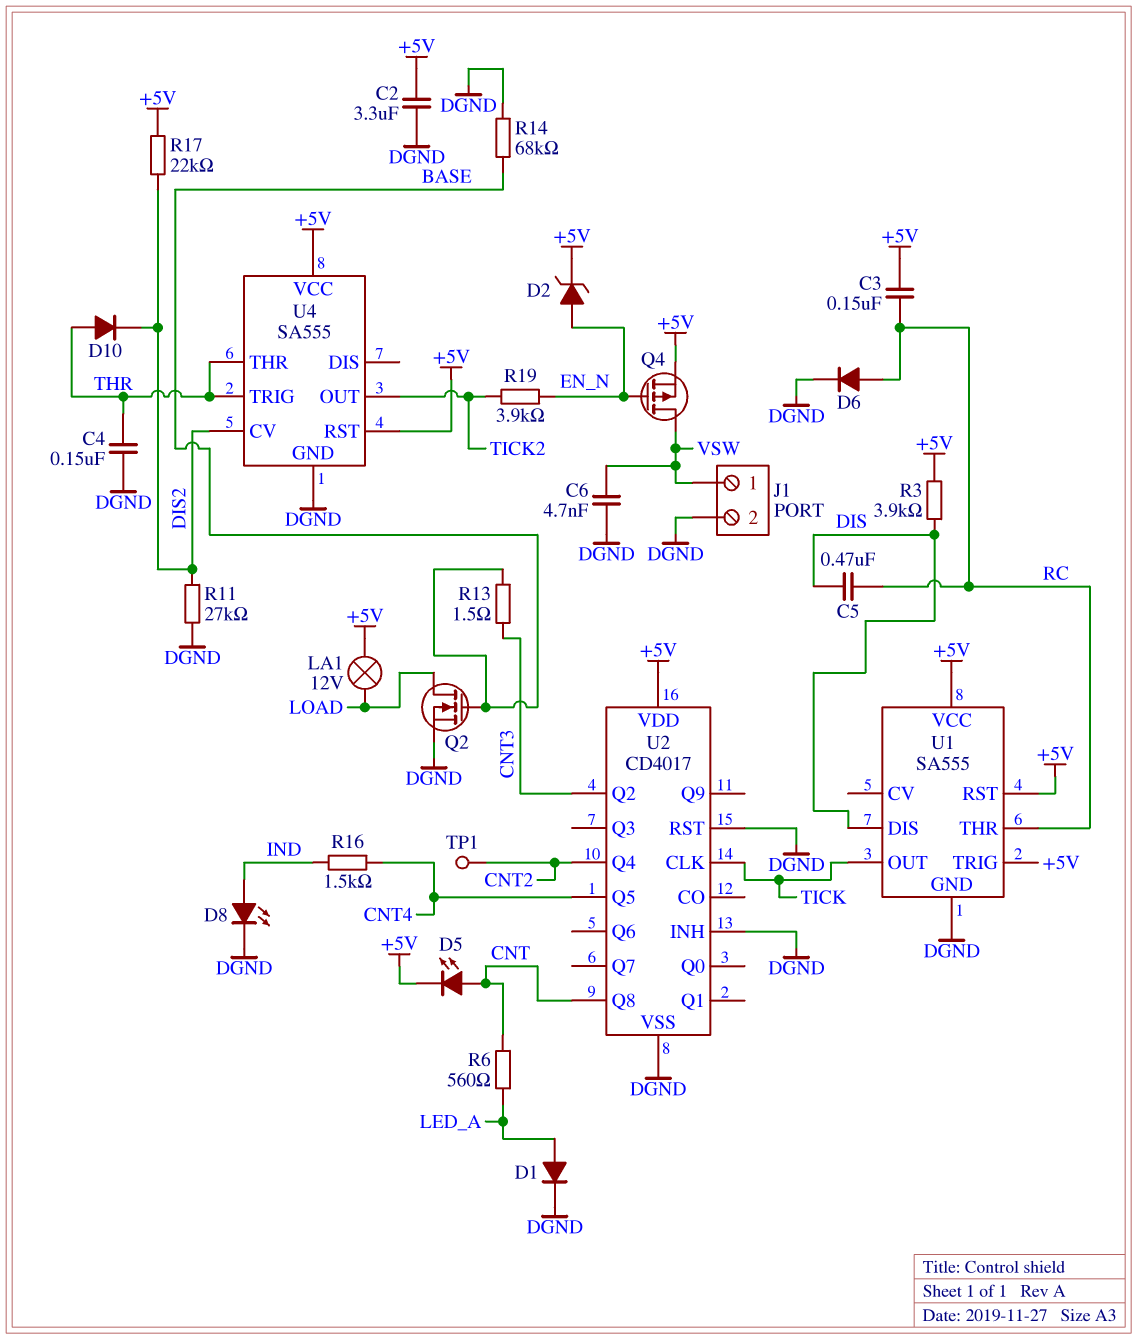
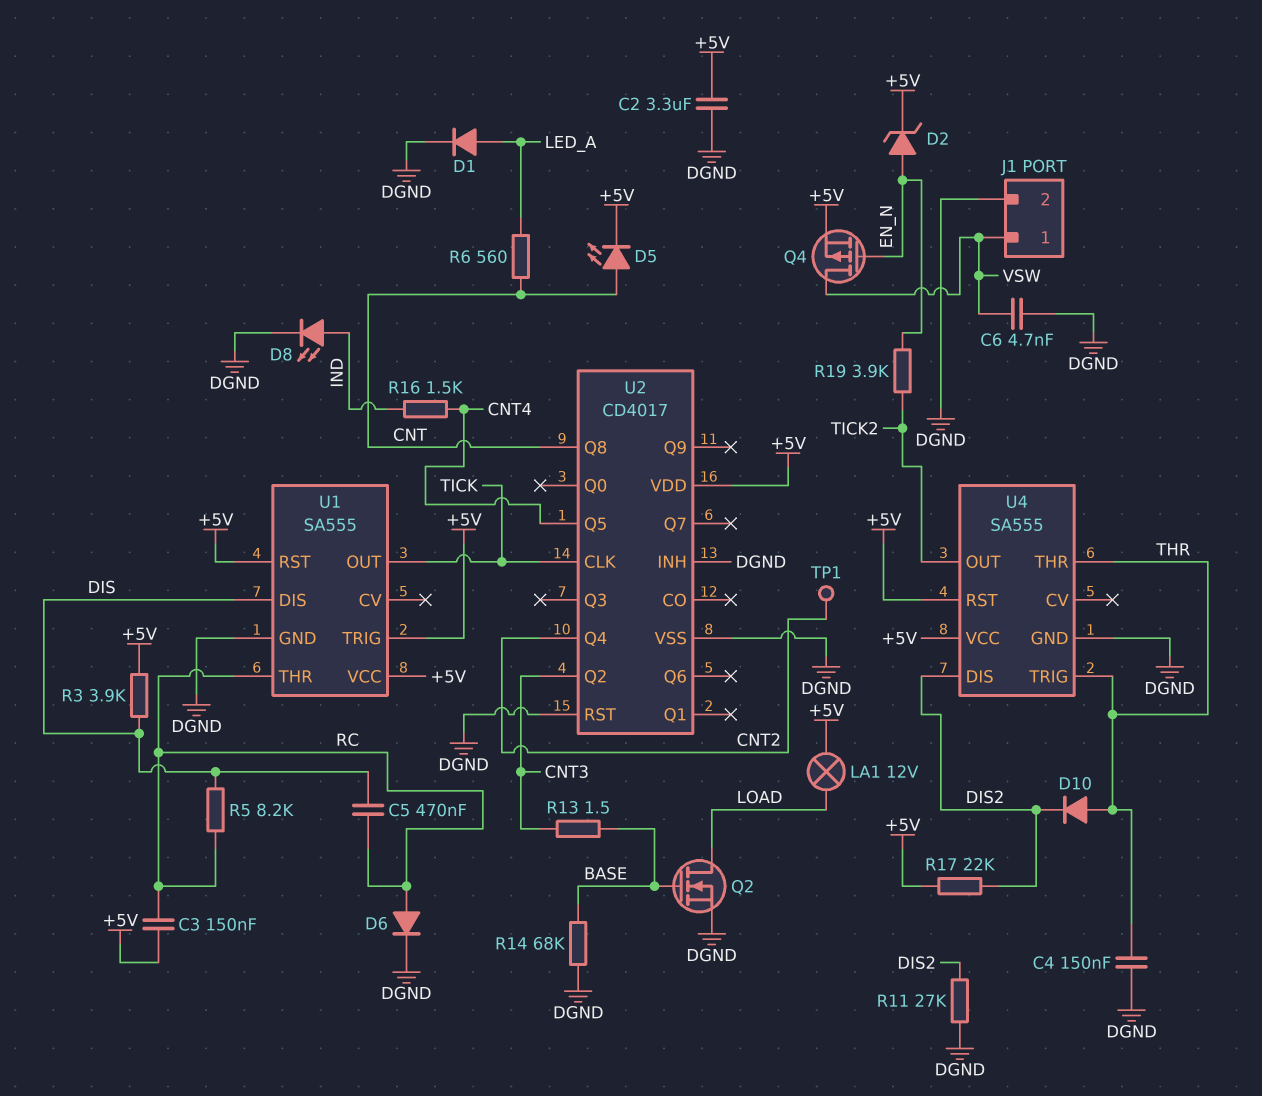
R5: none -> 8.2k (DIS, RC)
U4 pin CV: DIS2 -> none
U4 pin DIS: none -> DIS2

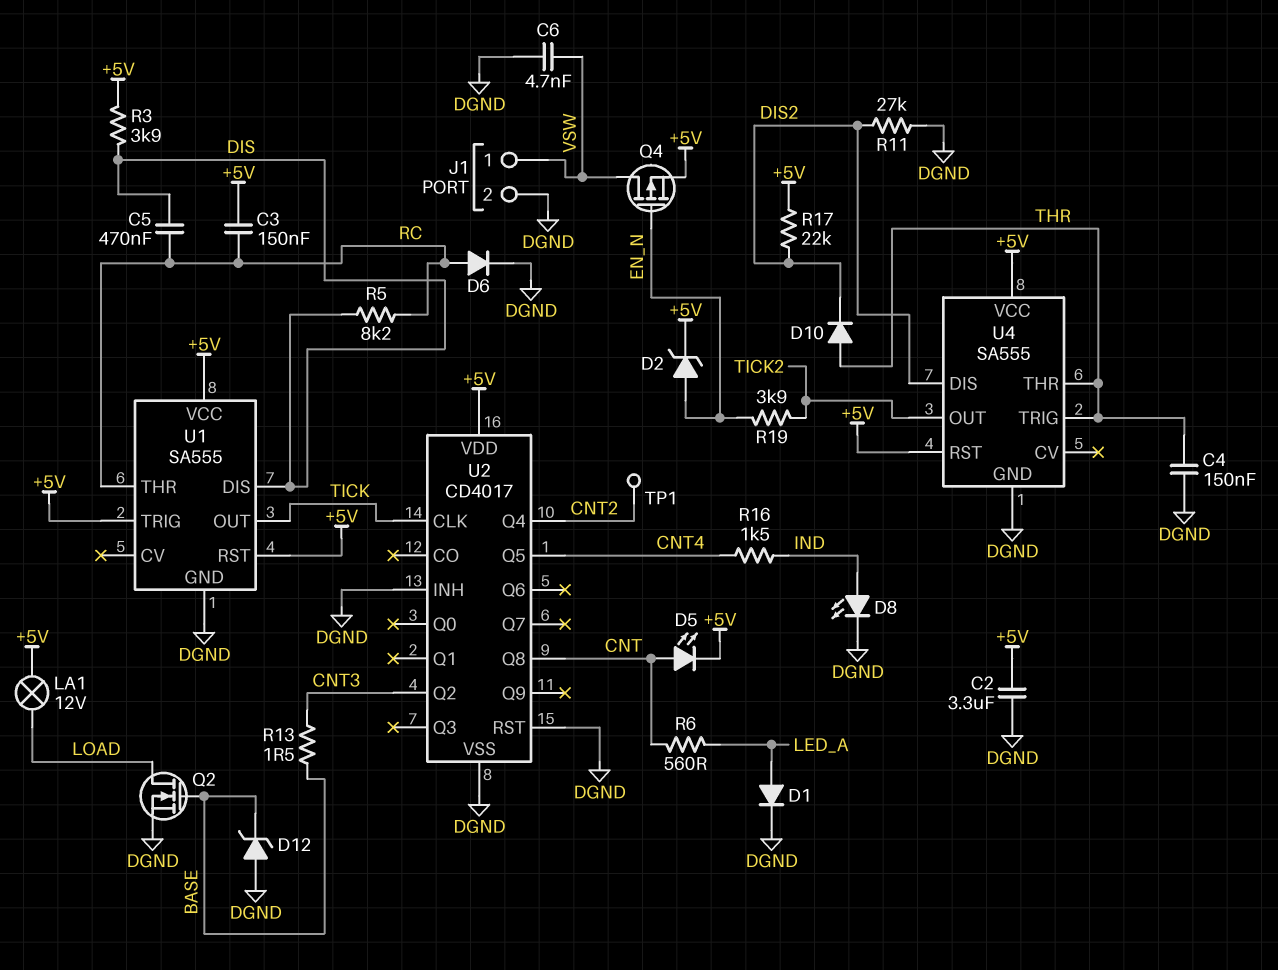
D12: none -> zener (A DGND, K BASE)
R14: 68k (BASE, DGND) -> none

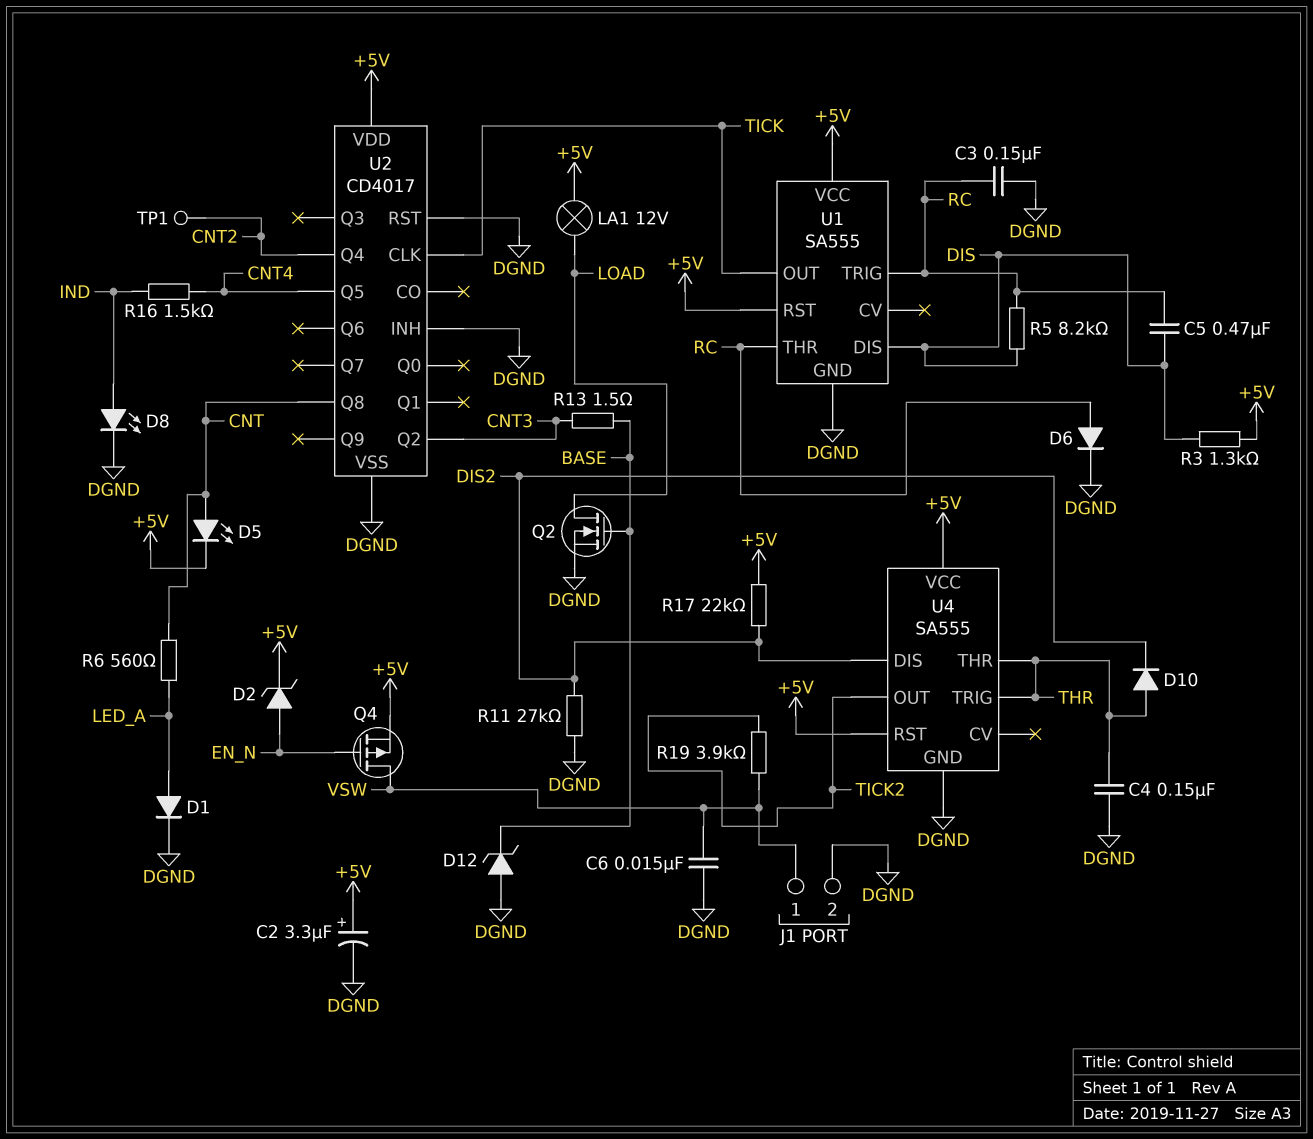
C2: 3.3uF (+5V, DGND) -> 3.3uF (plus +5V, minus DGND)
C3: 150nF (+5V, RC) -> 150nF (DGND, RC)
C6: 4.7nF (DGND, VSW) -> 15nF (DGND, VSW)
R3: 3.9k (+5V, DIS) -> 1.3k (+5V, DIS)
R19: 3.9k (EN_N, TICK2) -> 3.9k (TICK2, VSW)
U1 pin TRIG: +5V -> RC

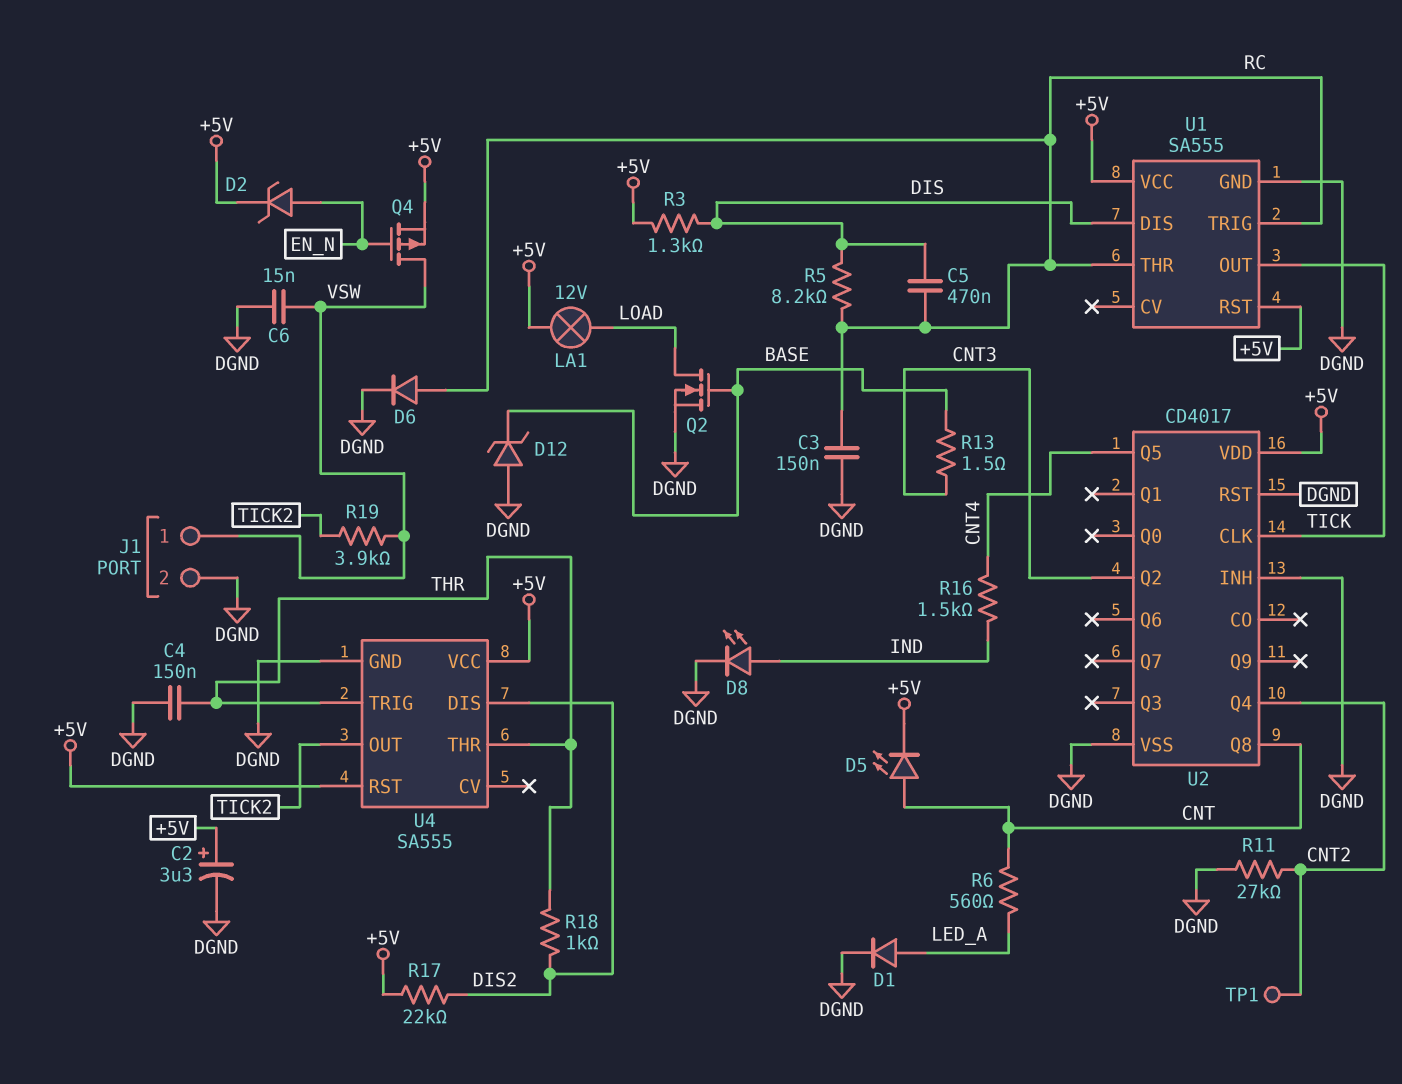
D10: diode (A THR, K DIS2) -> none
R11: 27k (DGND, DIS2) -> 27k (CNT2, DGND)
R18: none -> 1k (DIS2, THR)

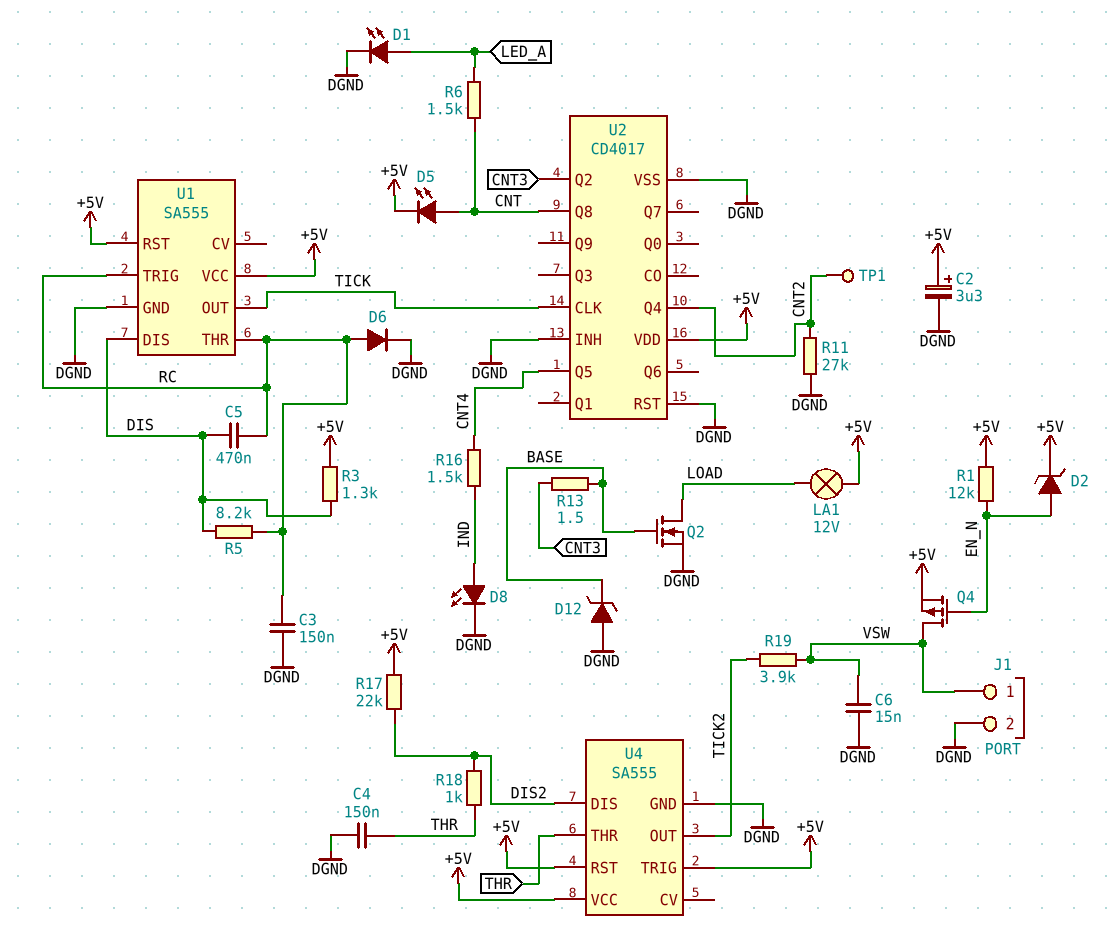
D1: diode (A LED_A, K DGND) -> LED (A LED_A, K DGND)
R1: none -> 12k (+5V, EN_N)
R6: 560 (CNT, LED_A) -> 1.5k (CNT, LED_A)
U4 pin TRIG: THR -> +5V

